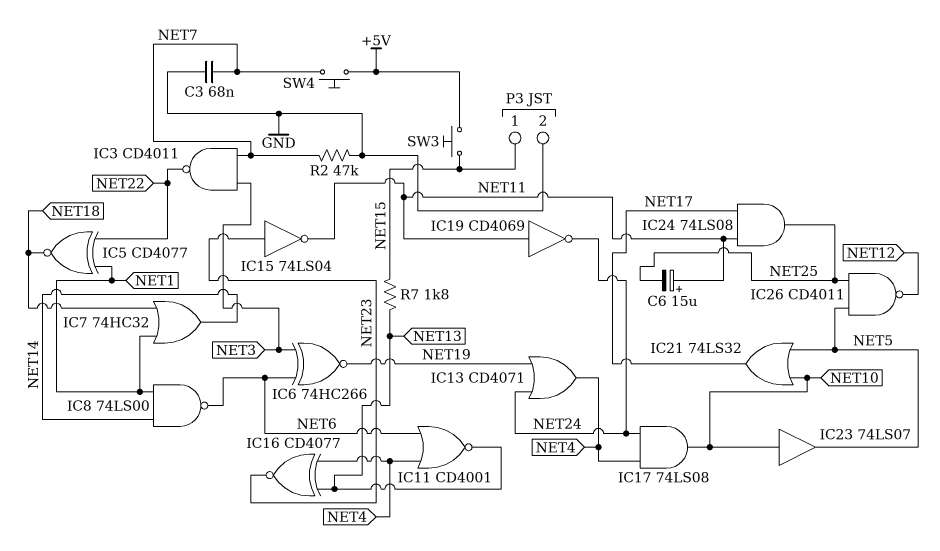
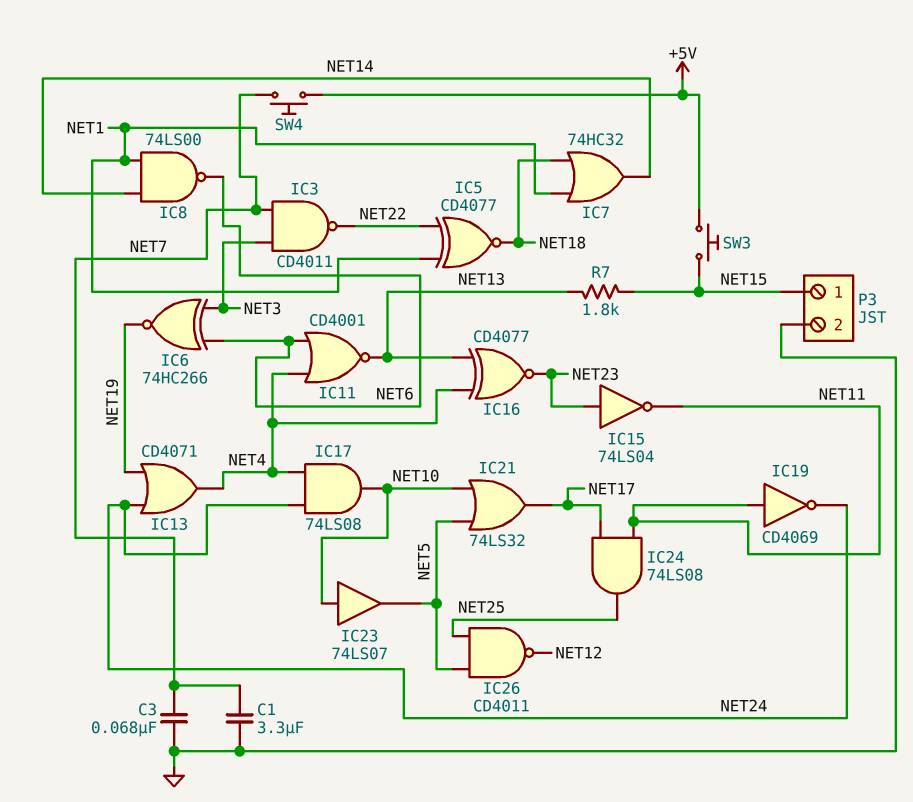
C1: none -> 3.3uF (GND, NET7)
C6: 15uF (plus NET11, minus NET25) -> none
R2: 47k (GND, NET7) -> none

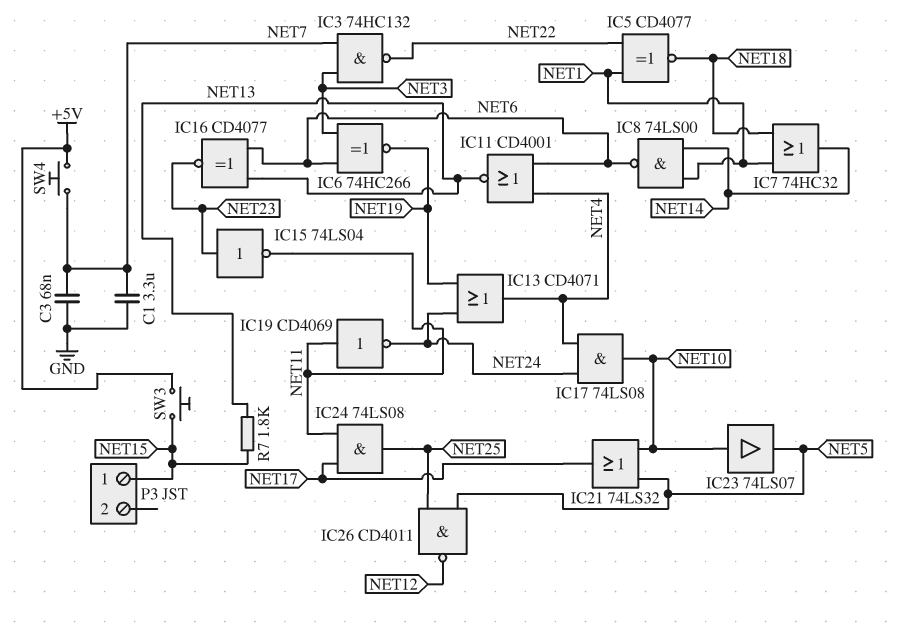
IC3: NAND CD4011 (in NET3, in NET7, out NET22) -> NAND 74HC132 (in NET3, in NET7, out NET22)
IC16: XNOR CD4077 (in NET4, in NET13, out NET23) -> XNOR CD4077 (in NET6, in NET13, out NET23)
P3 pin 2: GND -> none

